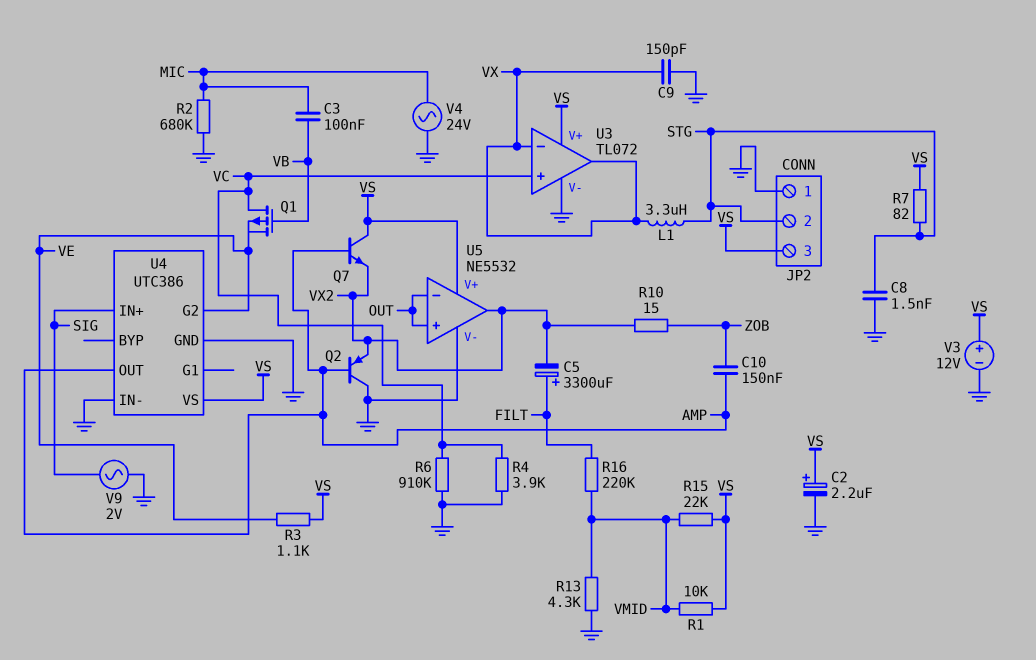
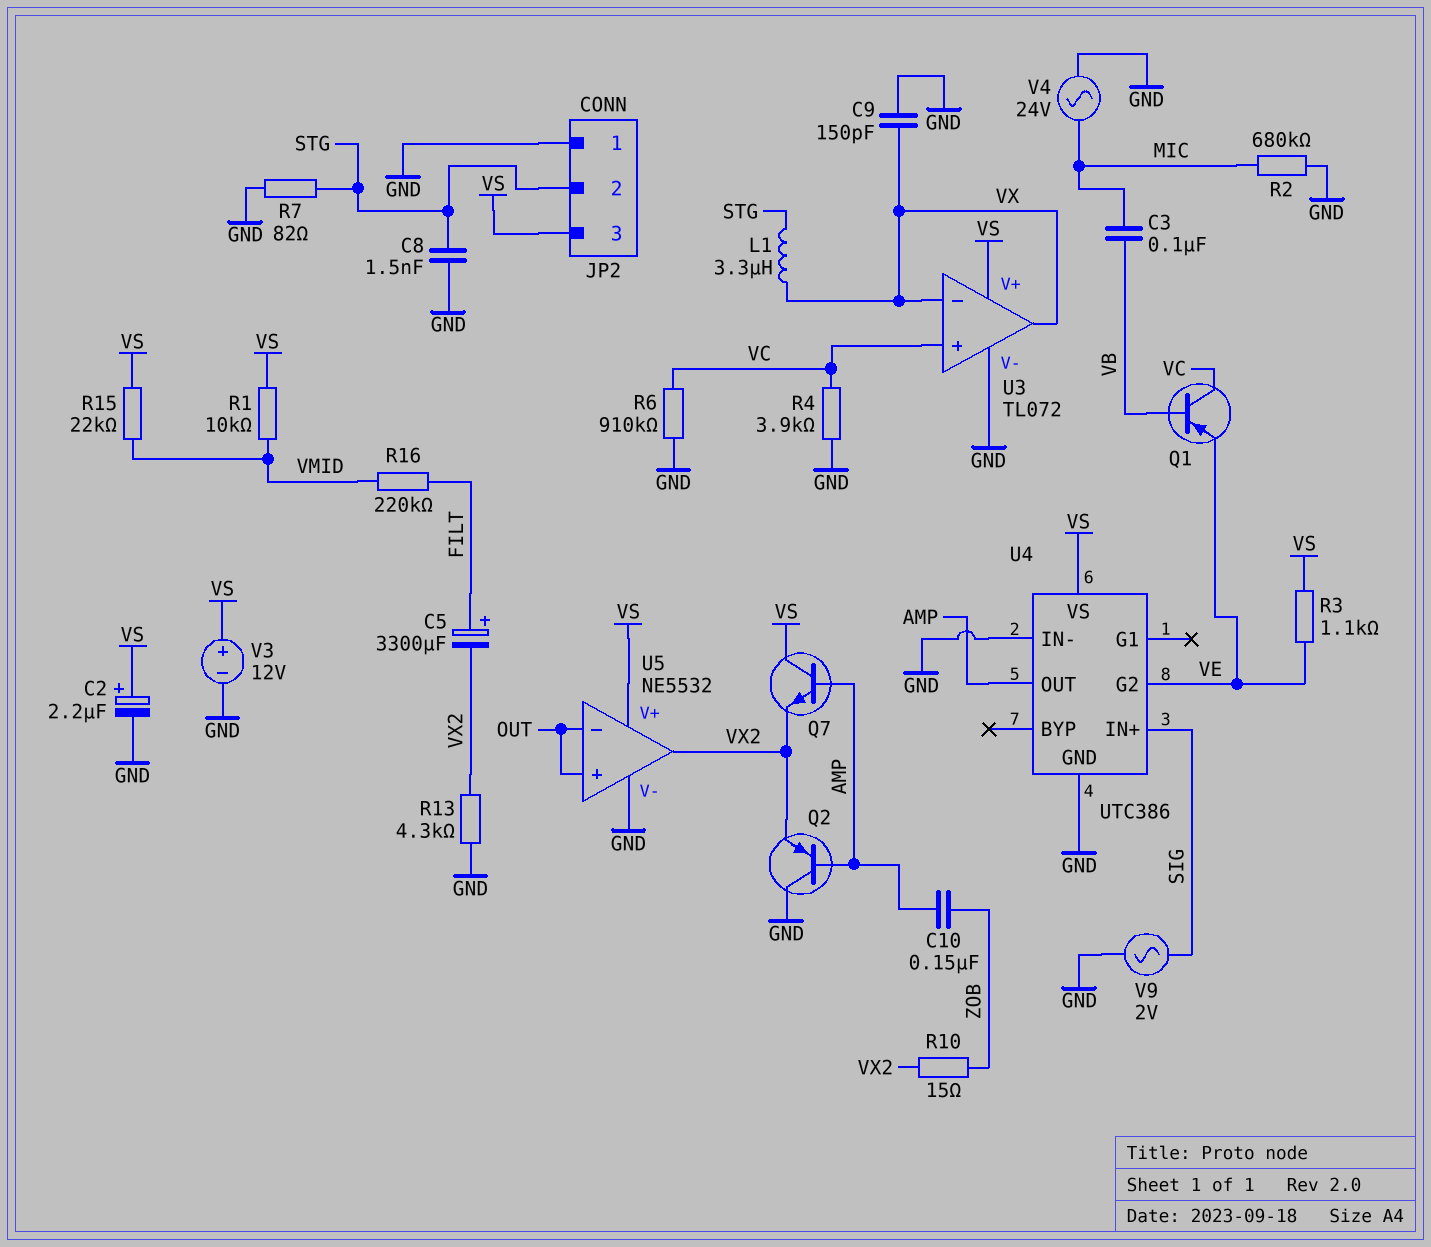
Q1: PMOS (G VB, D VC, S VE) -> PNP (B VB, C VC, E VE)
R7: 82 (STG, VS) -> 82 (GND, STG)
R13: 4.3k (GND, VMID) -> 4.3k (GND, VX2)

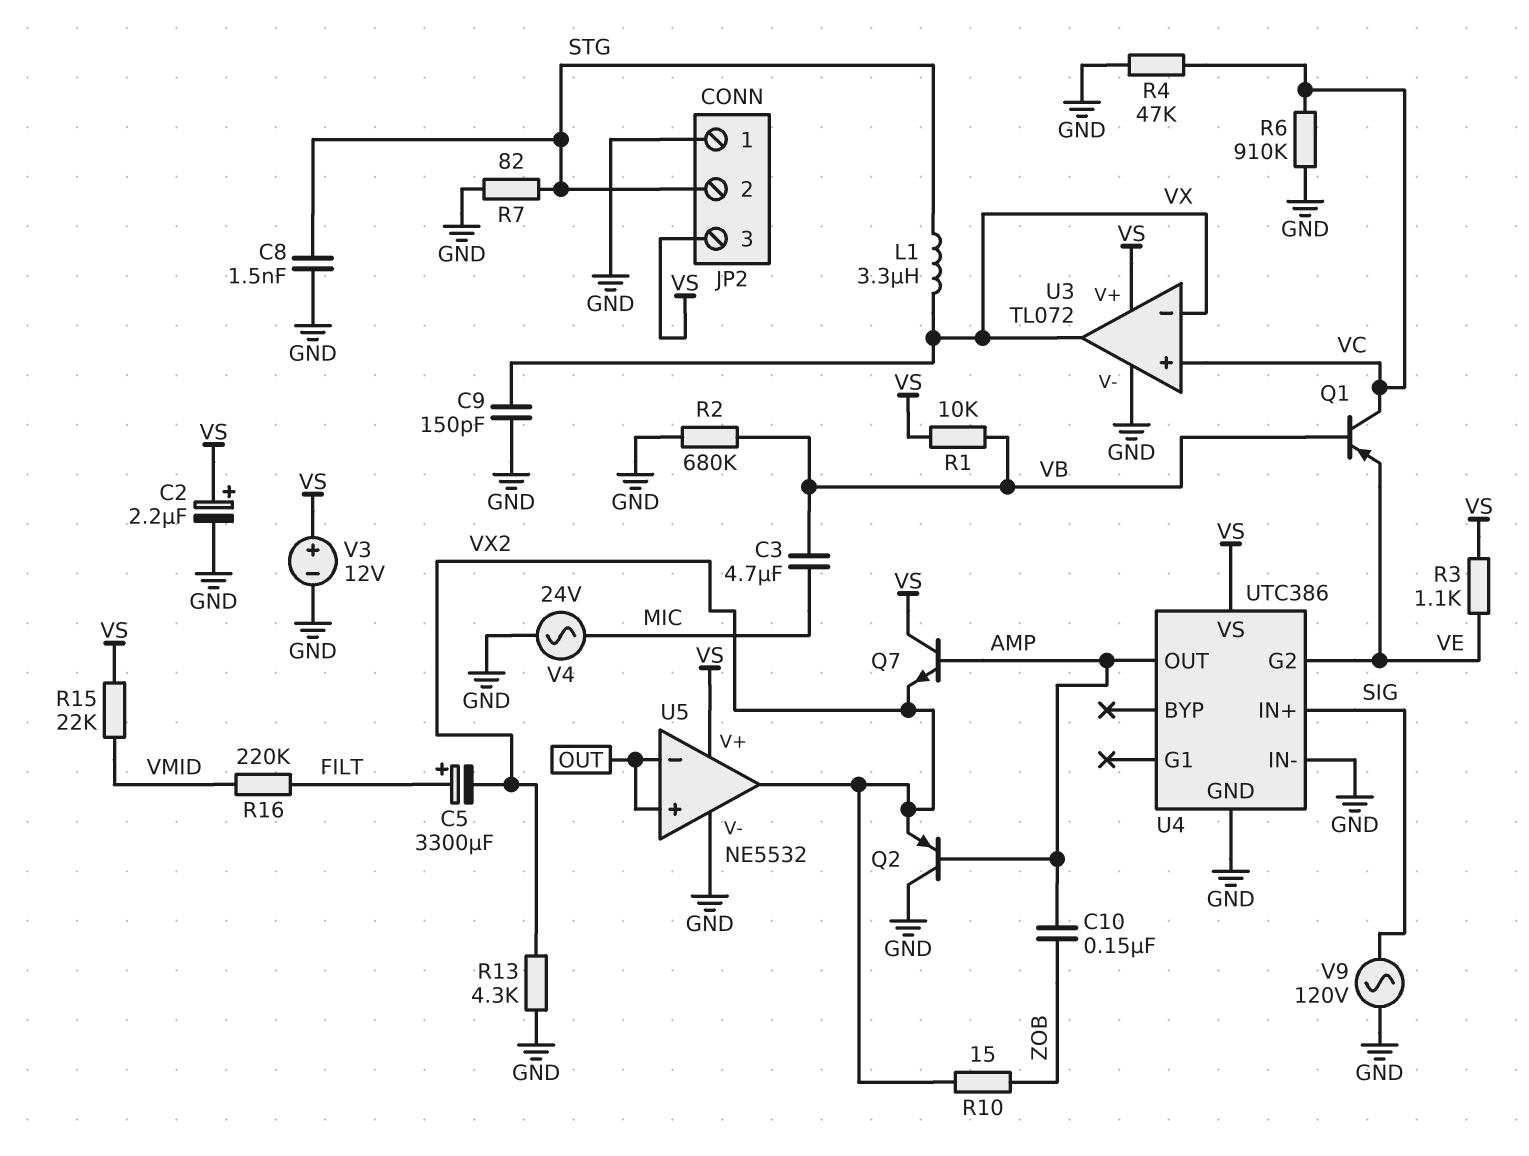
C3: 100nF (MIC, VB) -> 4.7uF (MIC, VB)
R1: 10k (VMID, VS) -> 10k (VB, VS)
R2: 680k (GND, MIC) -> 680k (GND, VB)
R4: 3.9k (GND, VC) -> 47k (GND, VC)
V9: AC 2V (GND, SIG) -> AC 120V (GND, SIG)

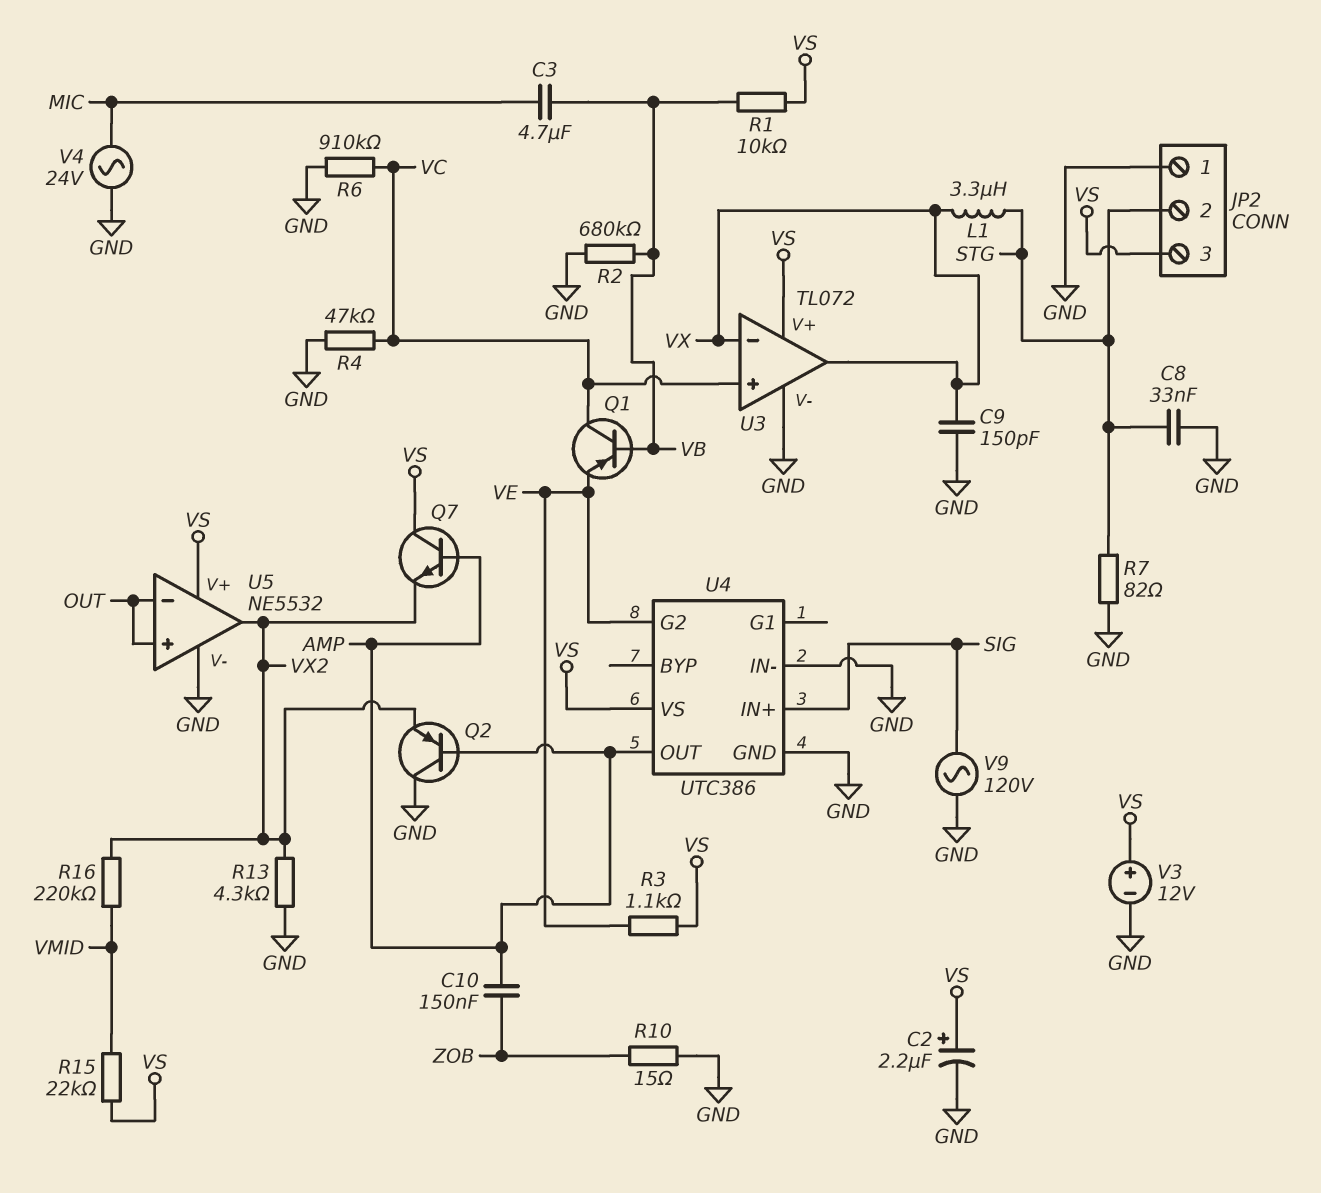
C5: 3300uF (plus FILT, minus VX2) -> none
C8: 1.5nF (GND, STG) -> 33nF (GND, STG)
R10: 15 (VX2, ZOB) -> 15 (GND, ZOB)
R16: 220k (FILT, VMID) -> 220k (VMID, VX2)

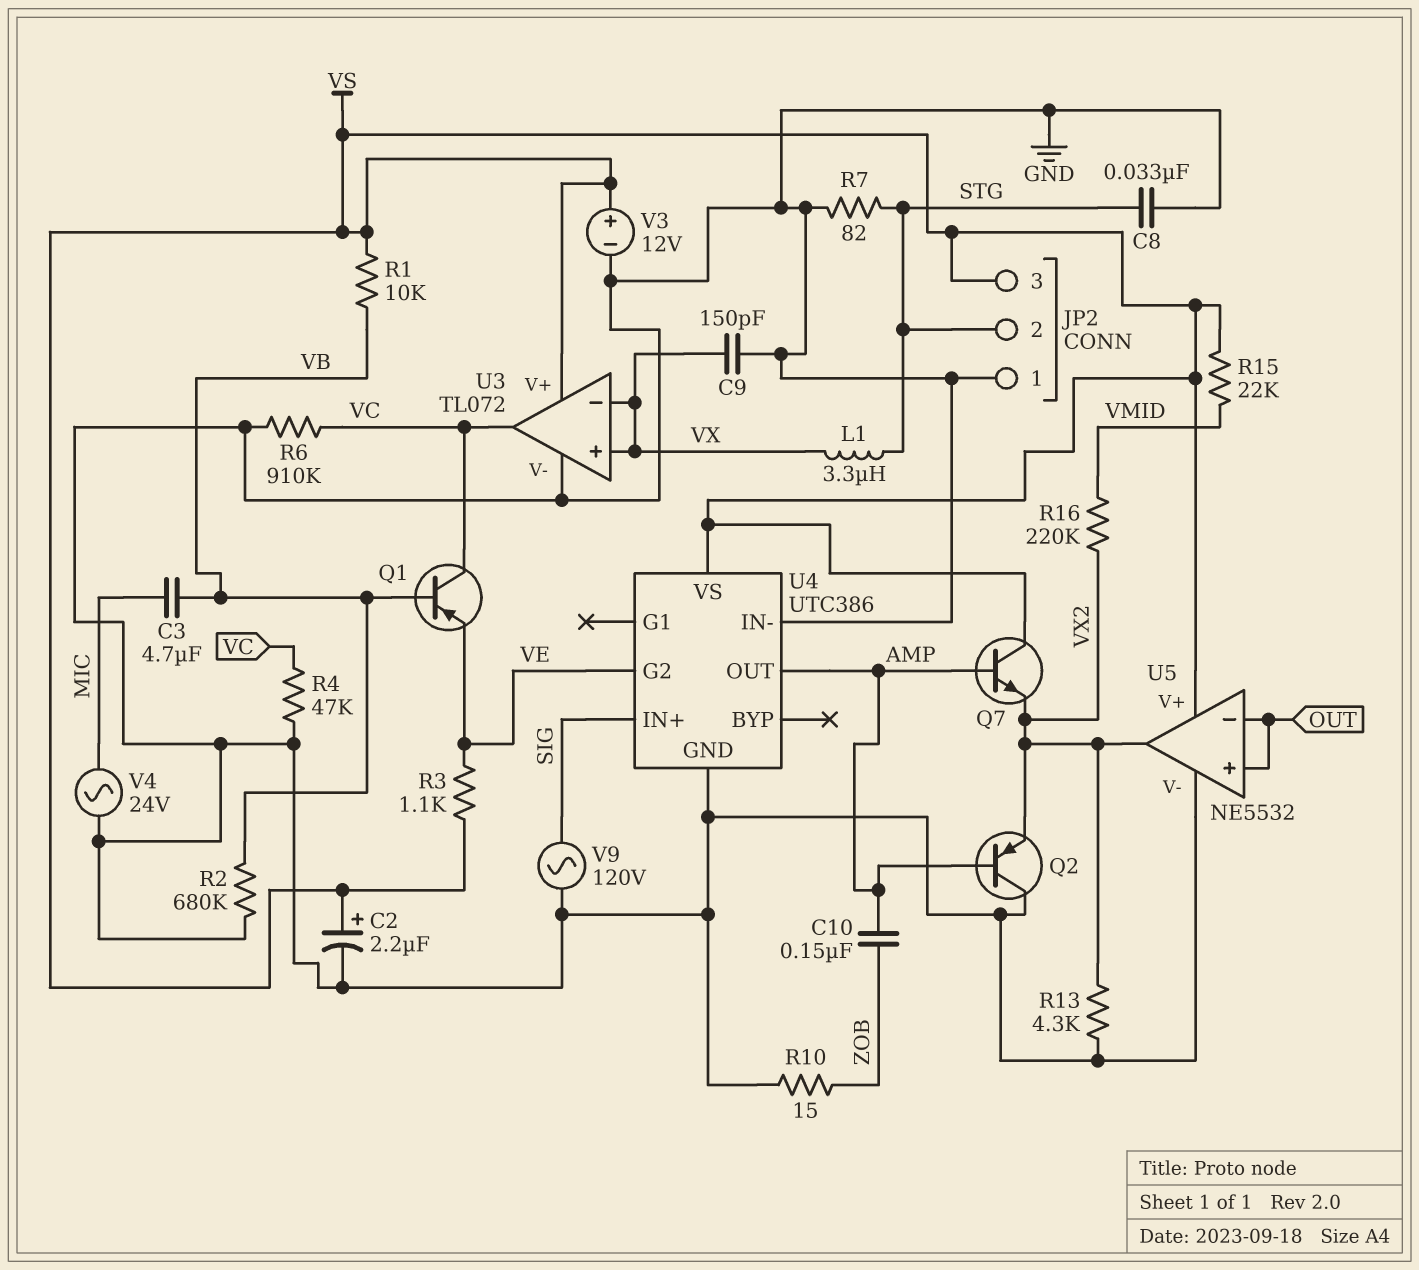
U3 pin in+: VC -> VX
U3 pin out: VX -> VC

